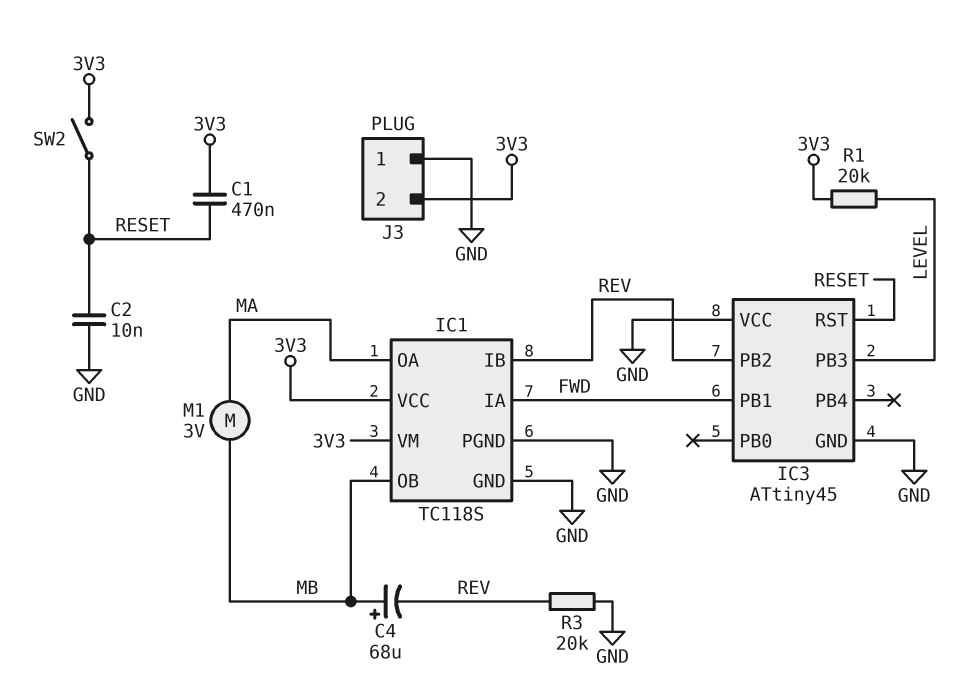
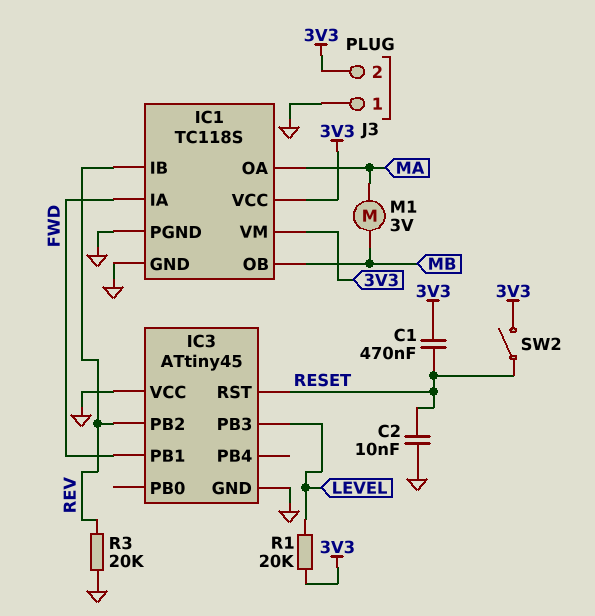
C4: 68uF (plus MB, minus REV) -> none

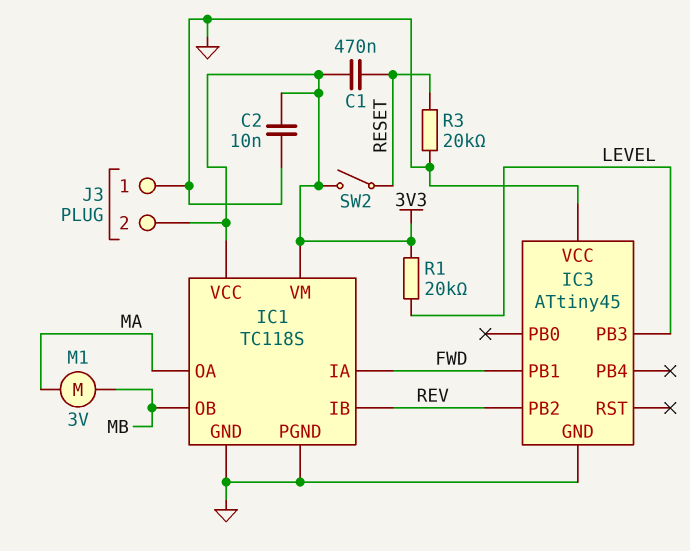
C2: 10nF (GND, RESET) -> 10nF (3V3, GND)
IC3 pin RST: RESET -> none
R3: 20k (GND, REV) -> 20k (GND, RESET)

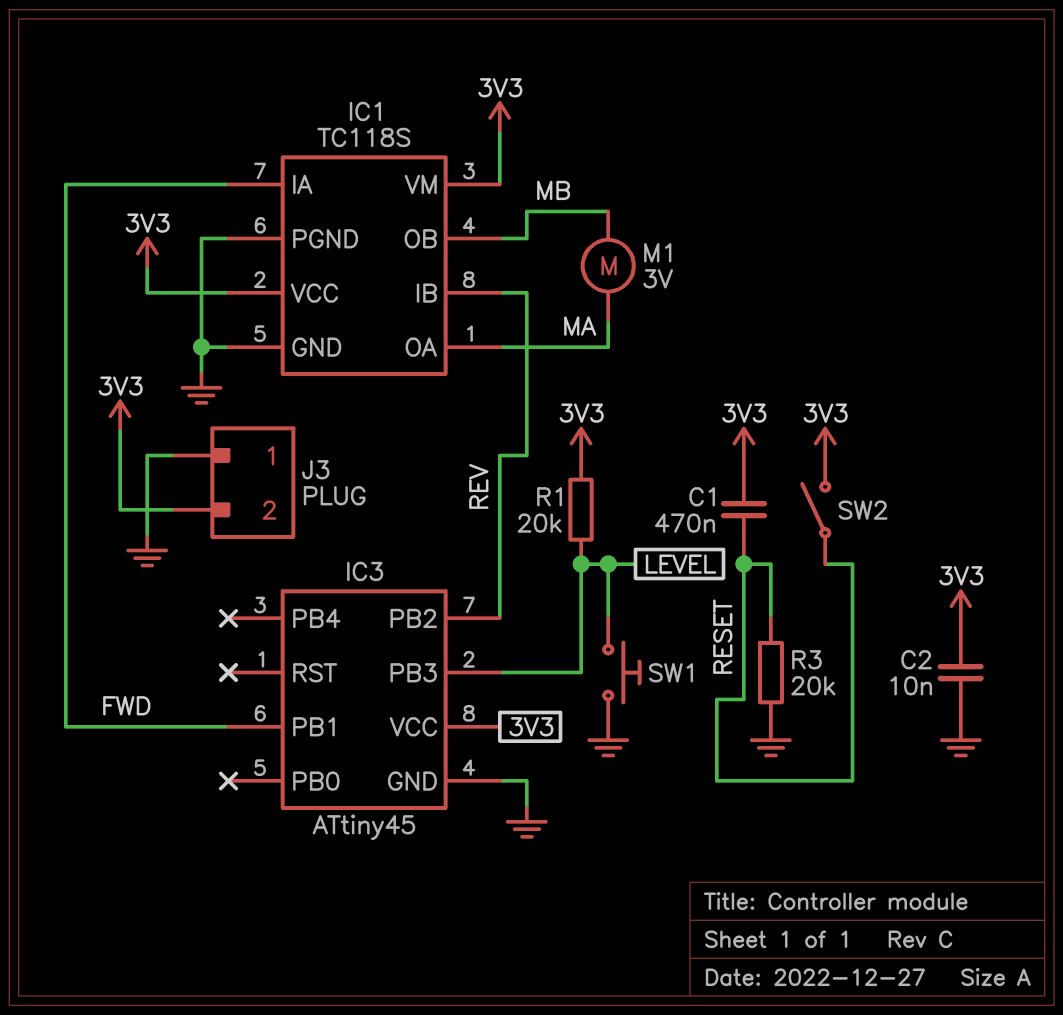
IC3 pin VCC: GND -> 3V3
SW1: none -> button (GND, LEVEL)

